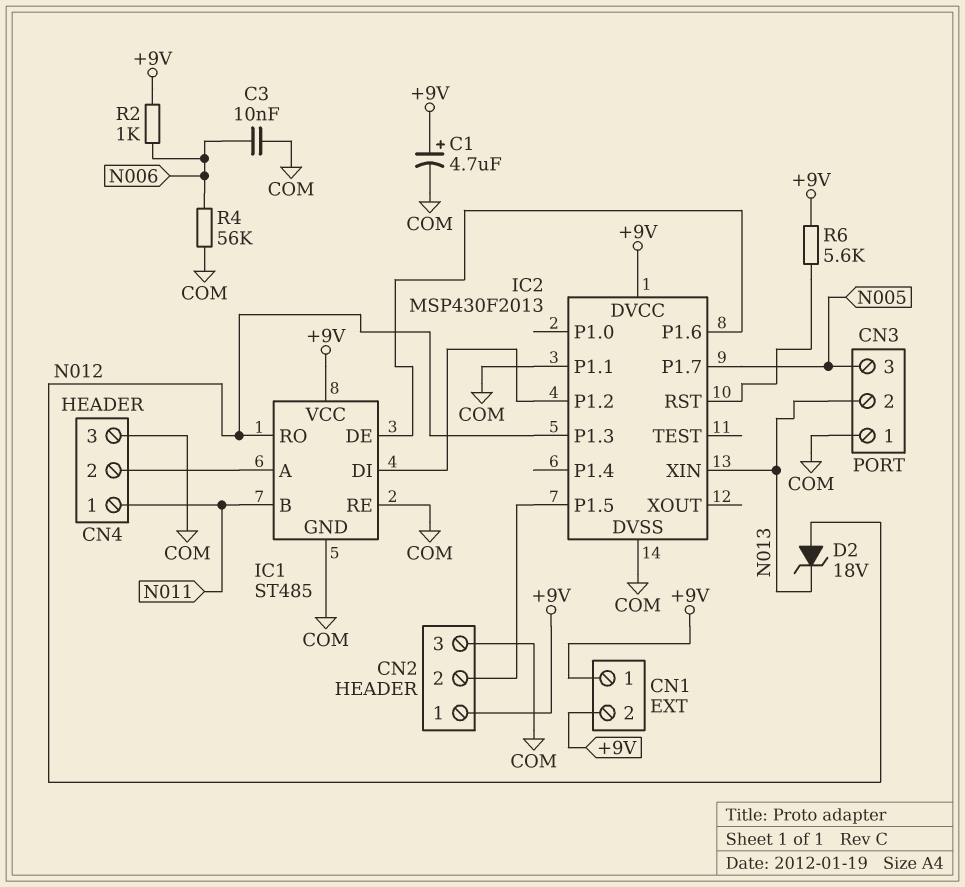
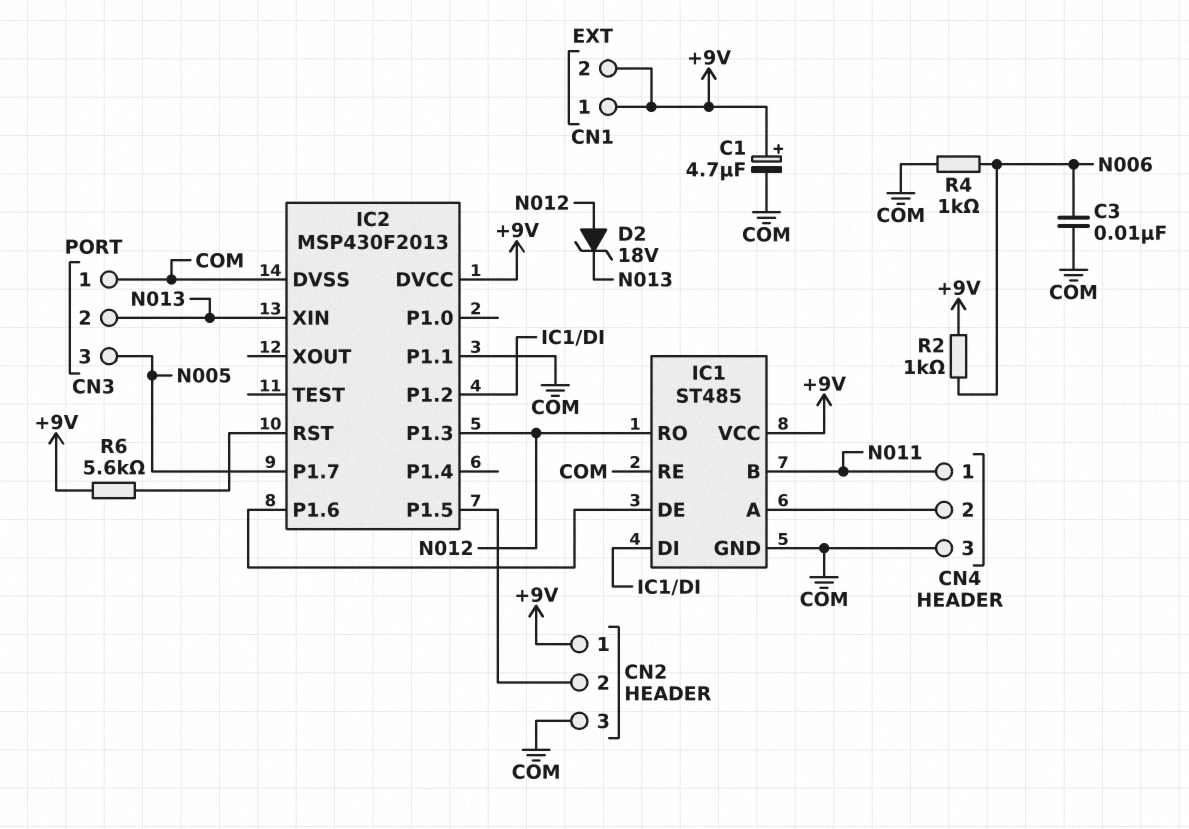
R4: 56k (COM, N006) -> 1k (COM, N006)

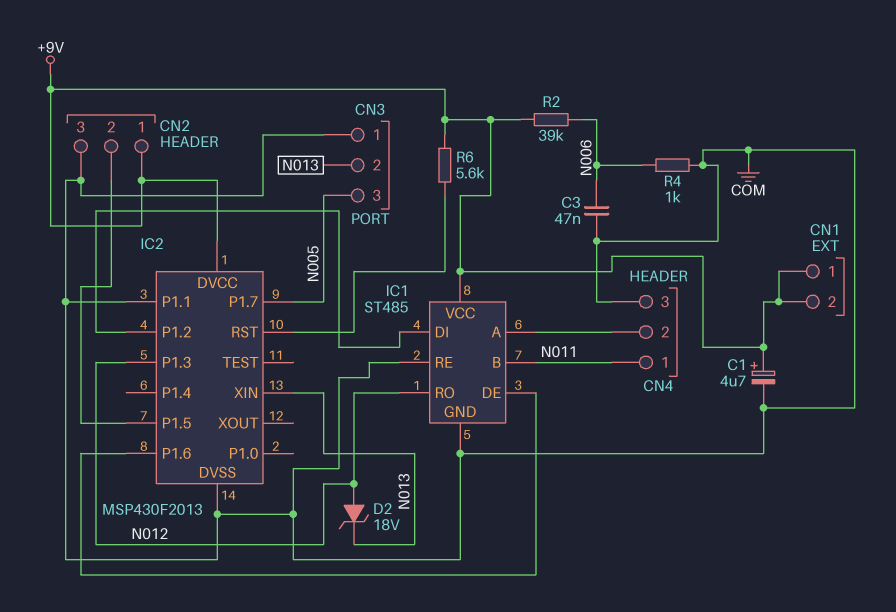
C3: 10nF (COM, N006) -> 47nF (COM, N006)
R2: 1k (+9V, N006) -> 39k (+9V, N006)

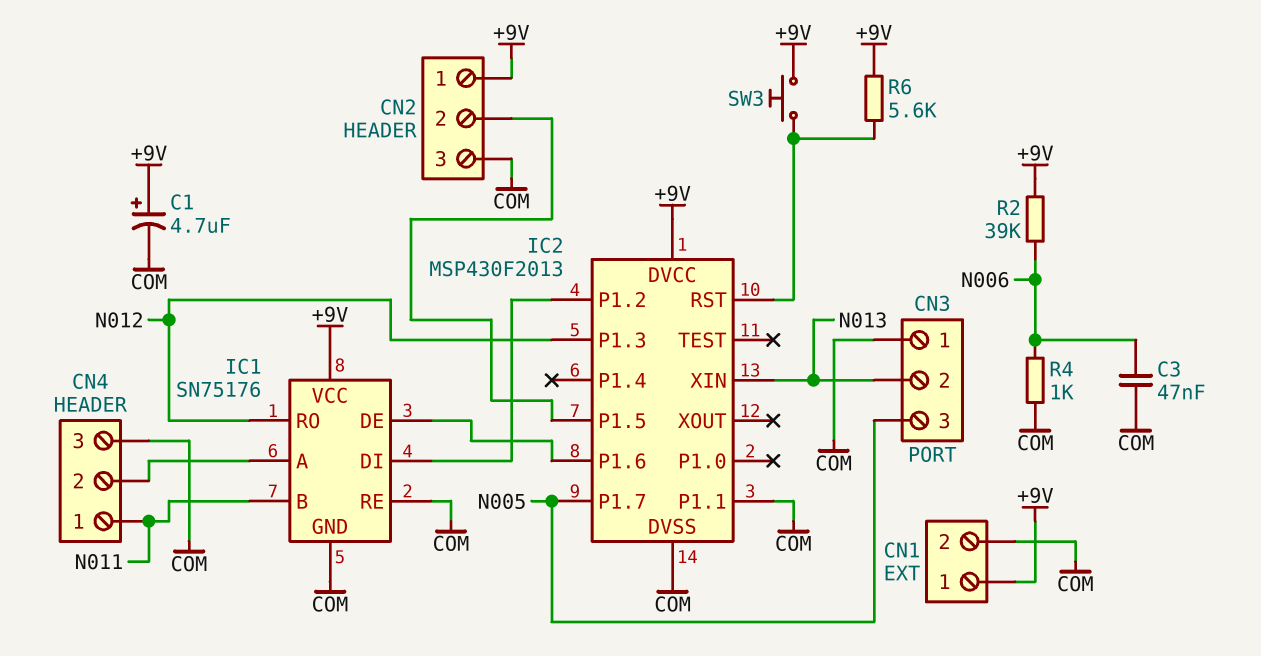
CN1 pin 2: +9V -> COM
D2: zener 18V (A N012, K N013) -> none
IC1: ST485 -> SN75176
SW3: none -> button (+9V, IC2/RST)

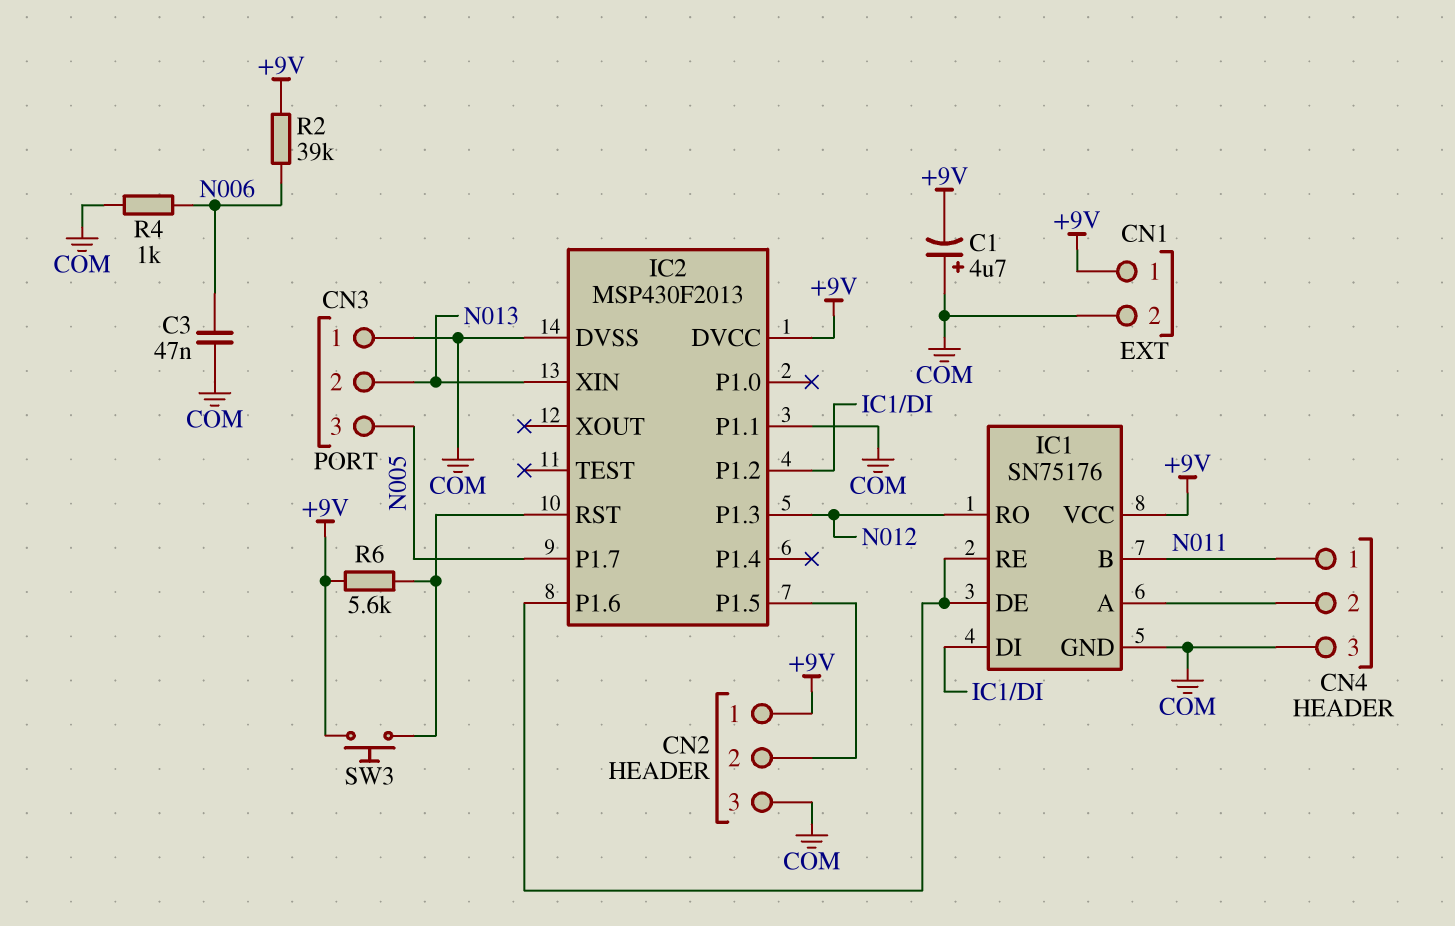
C1: 4.7uF (plus +9V, minus COM) -> 4.7uF (plus COM, minus +9V)
IC1 pin RE: COM -> IC1/DE

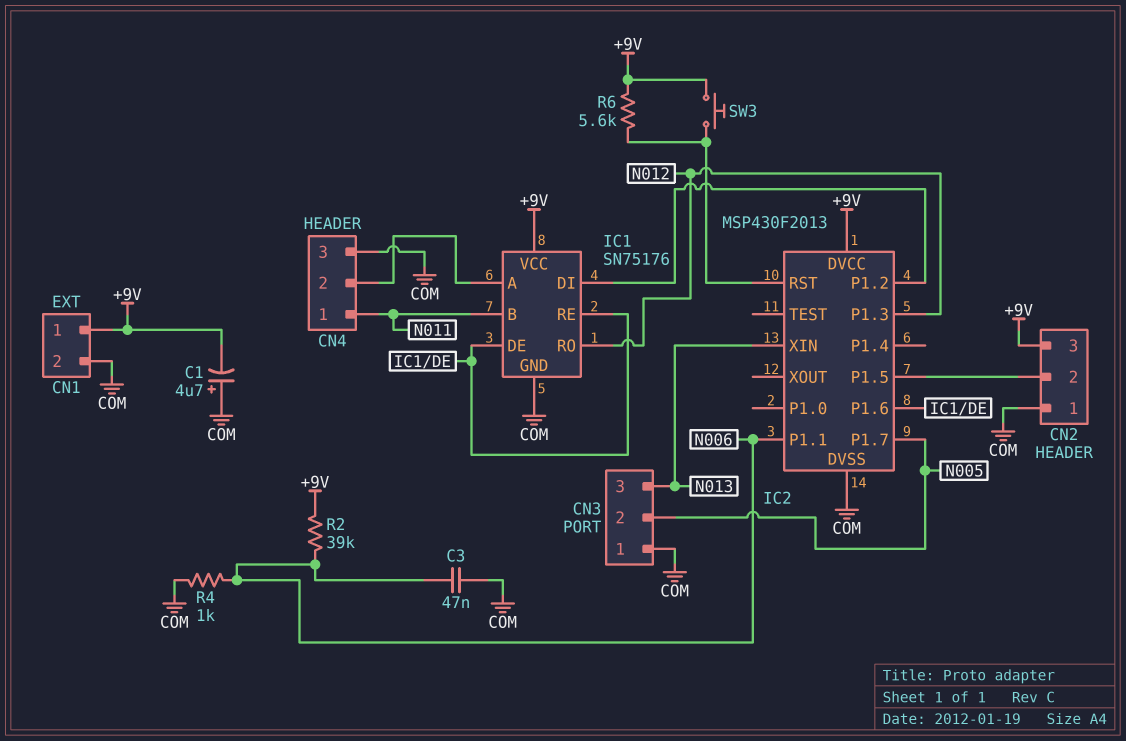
CN2 pin 1: +9V -> COM
CN2 pin 3: COM -> +9V
CN3 pin 2: N013 -> N005
CN3 pin 3: N005 -> N013
IC2 pin P1.1: COM -> N006

